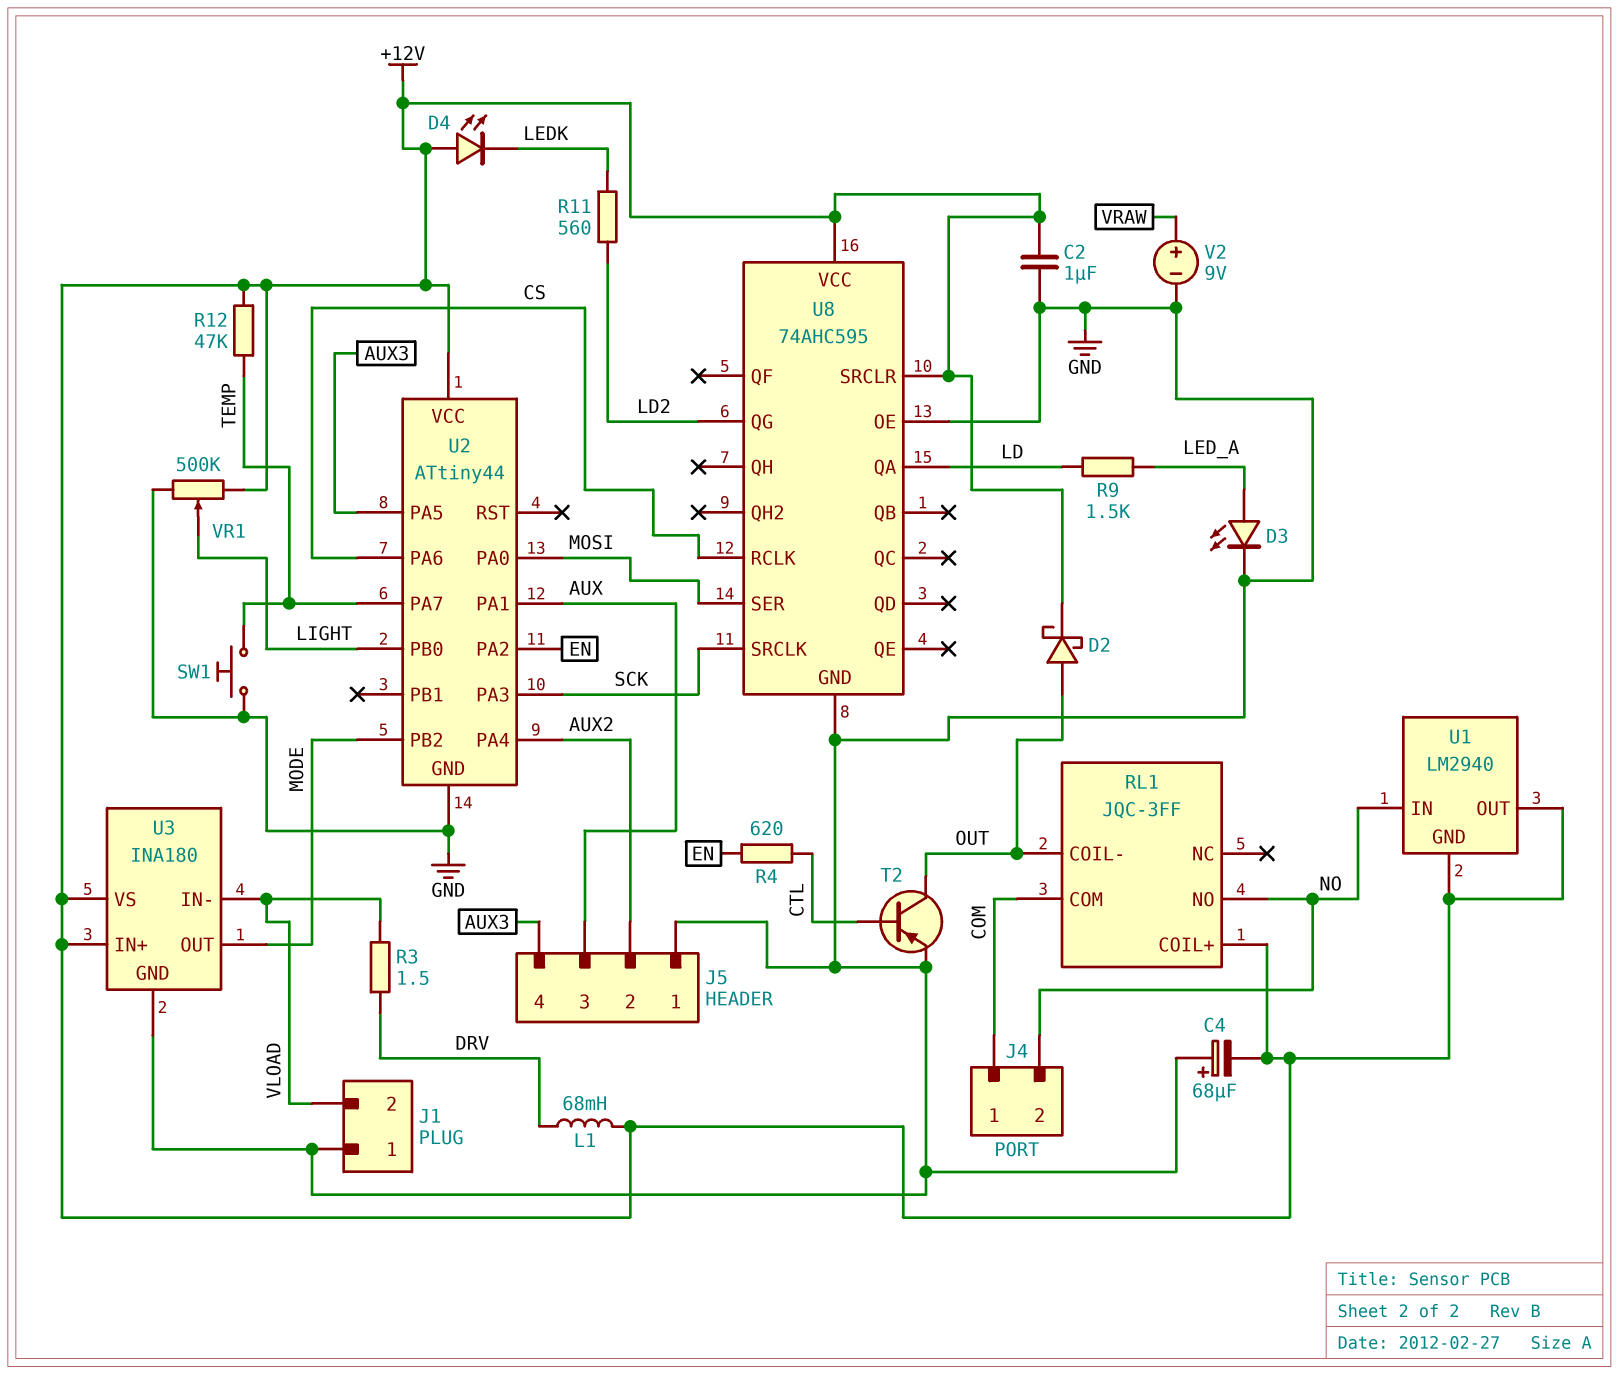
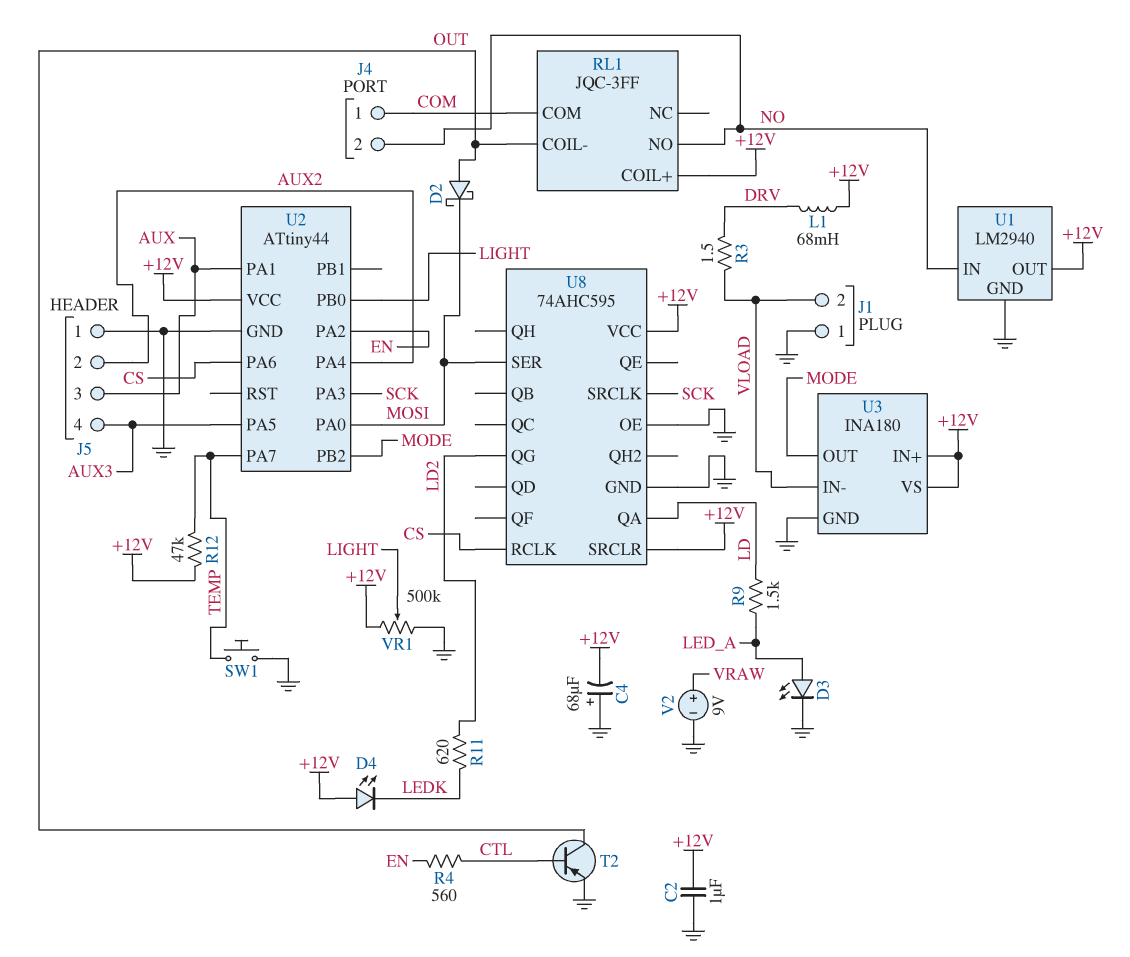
D2: schottky (A OUT, K +12V) -> schottky (A OUT, K MOSI)
R4: 620 (CTL, EN) -> 560 (CTL, EN)
R11: 560 (LD2, LEDK) -> 620 (LD2, LEDK)
U1 pin GND: +12V -> GND

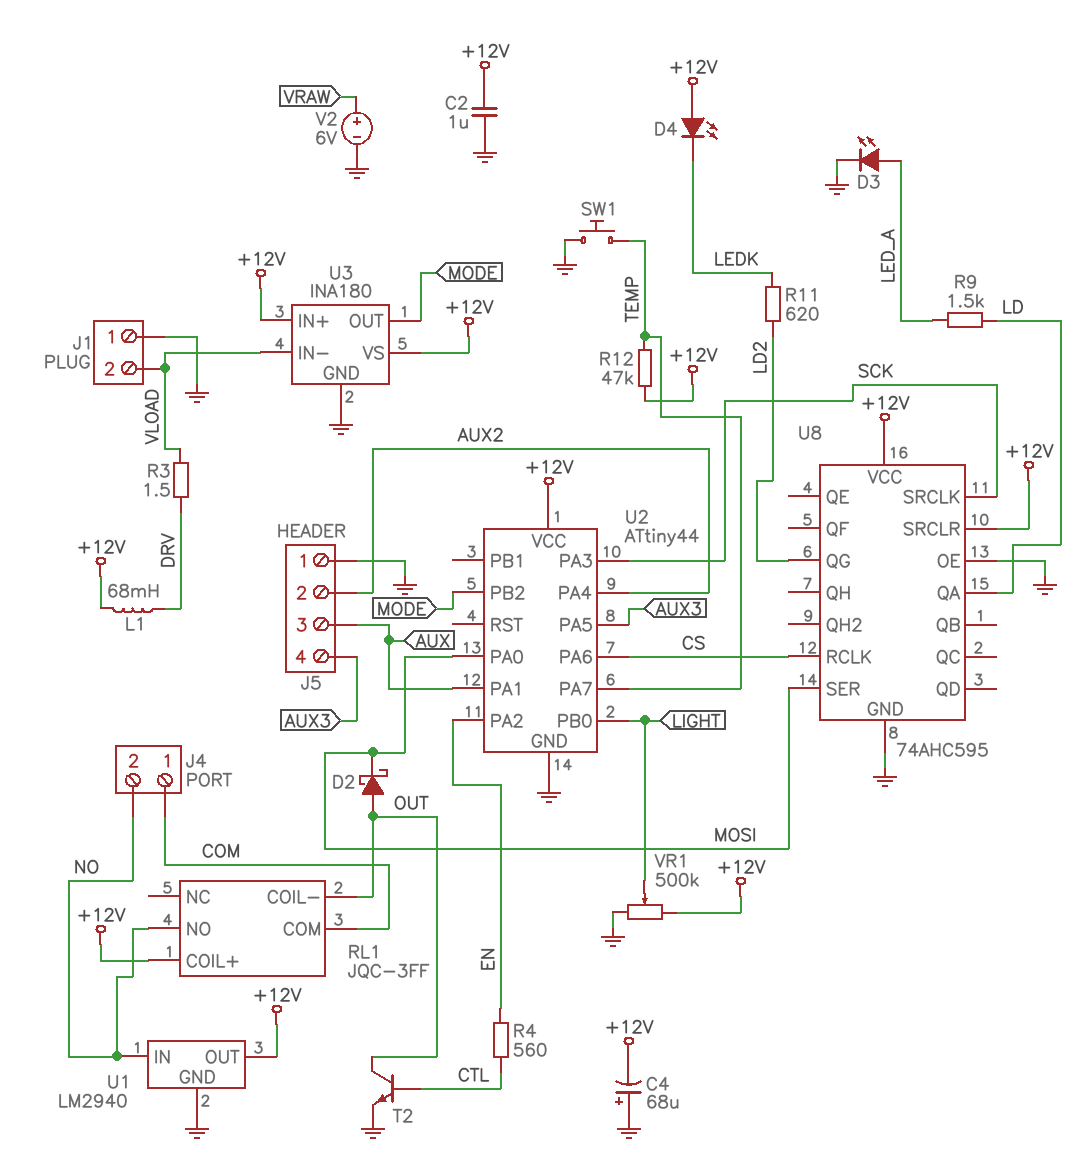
T2: PNP (B CTL, C OUT, E GND) -> NPN (B CTL, C OUT, E GND)
V2: 9V (plus VRAW, minus GND) -> 6V (plus VRAW, minus GND)

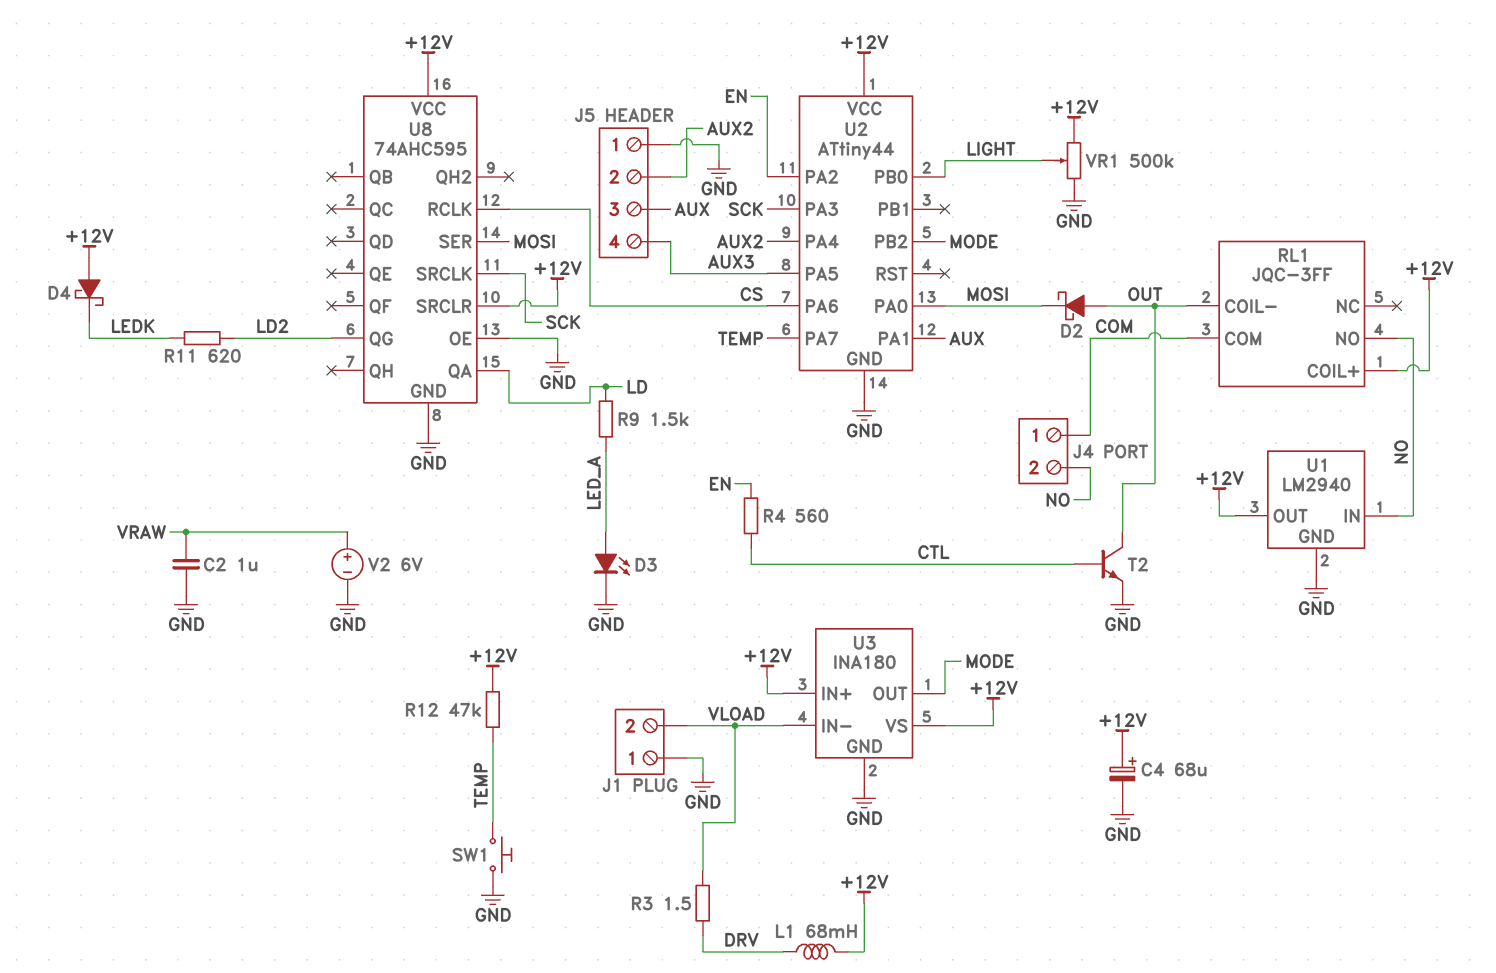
C2: 1uF (+12V, GND) -> 1uF (GND, VRAW)
C4: 68uF (plus GND, minus +12V) -> 68uF (plus +12V, minus GND)
D4: LED (A +12V, K LEDK) -> schottky (A +12V, K LEDK)

